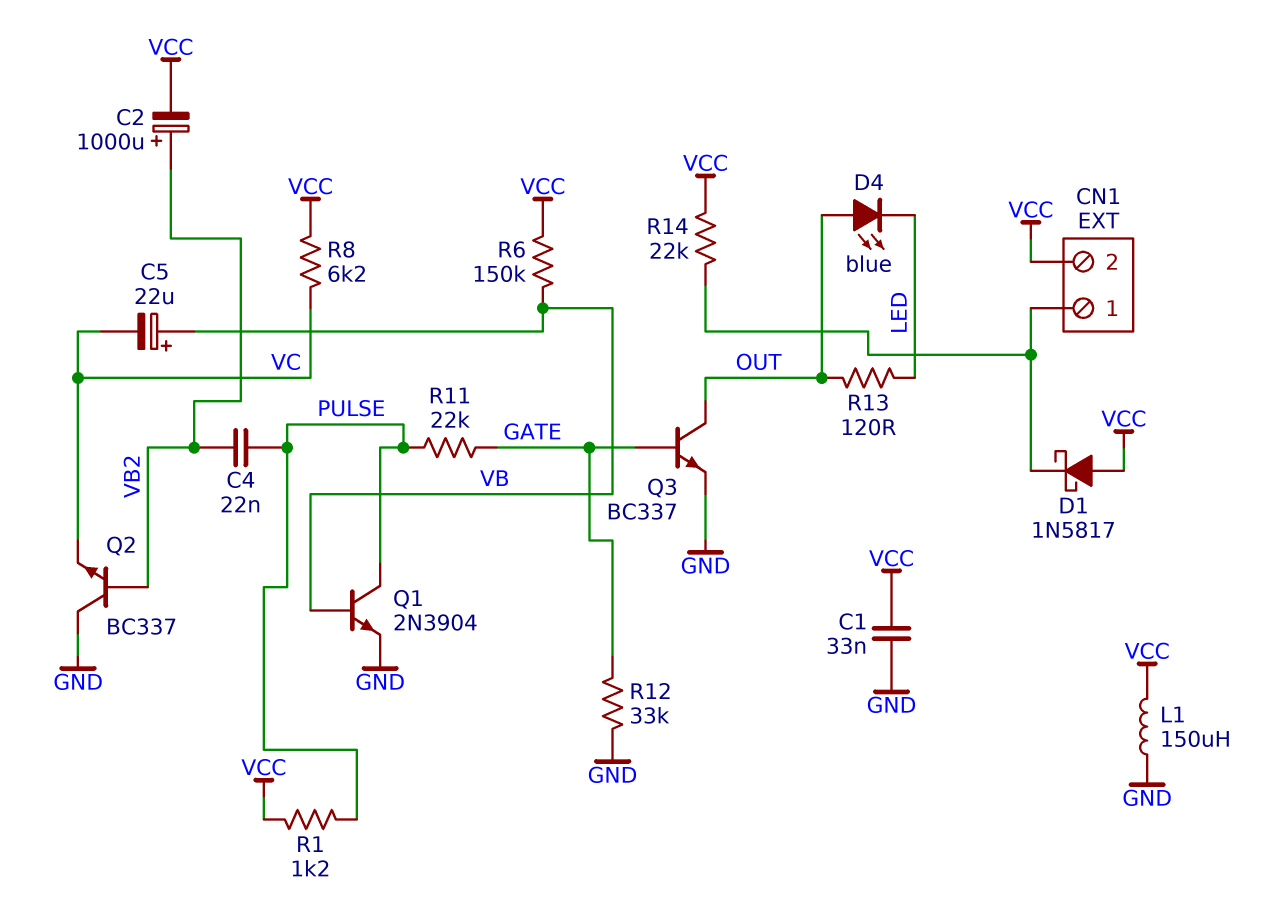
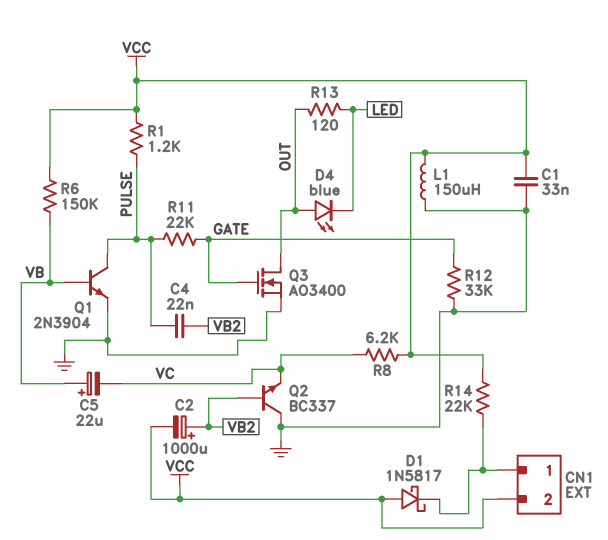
Q3: NPN BC337 (B GATE, C OUT, E GND) -> NMOS AO3400 (G GATE, D OUT, S GND)

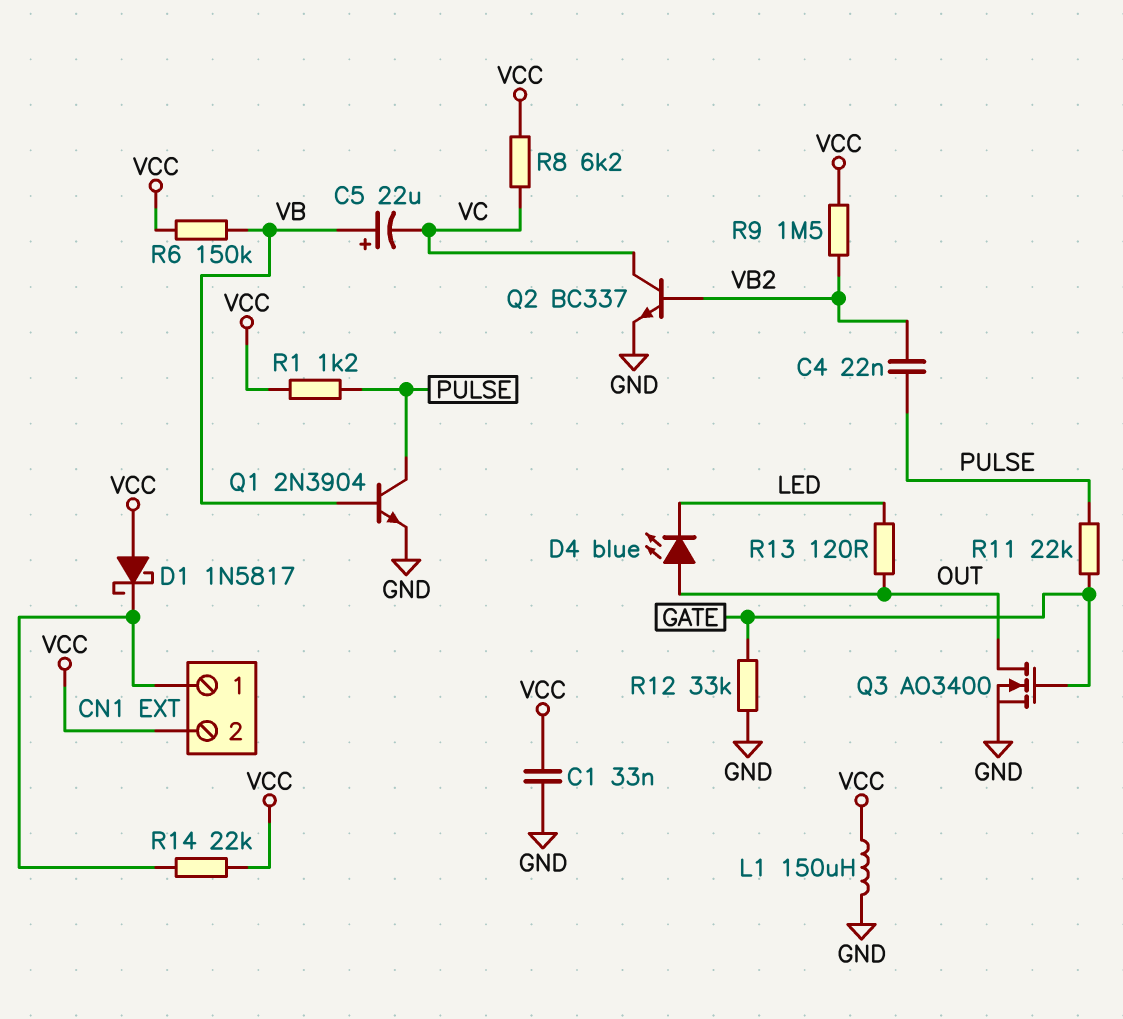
C2: 1000uF (plus VB2, minus VCC) -> none
Q2: NPN BC337 (B VB2, C GND, E VC) -> NPN BC337 (B VB2, C VC, E GND)
R9: none -> 1.5M (VB2, VCC)

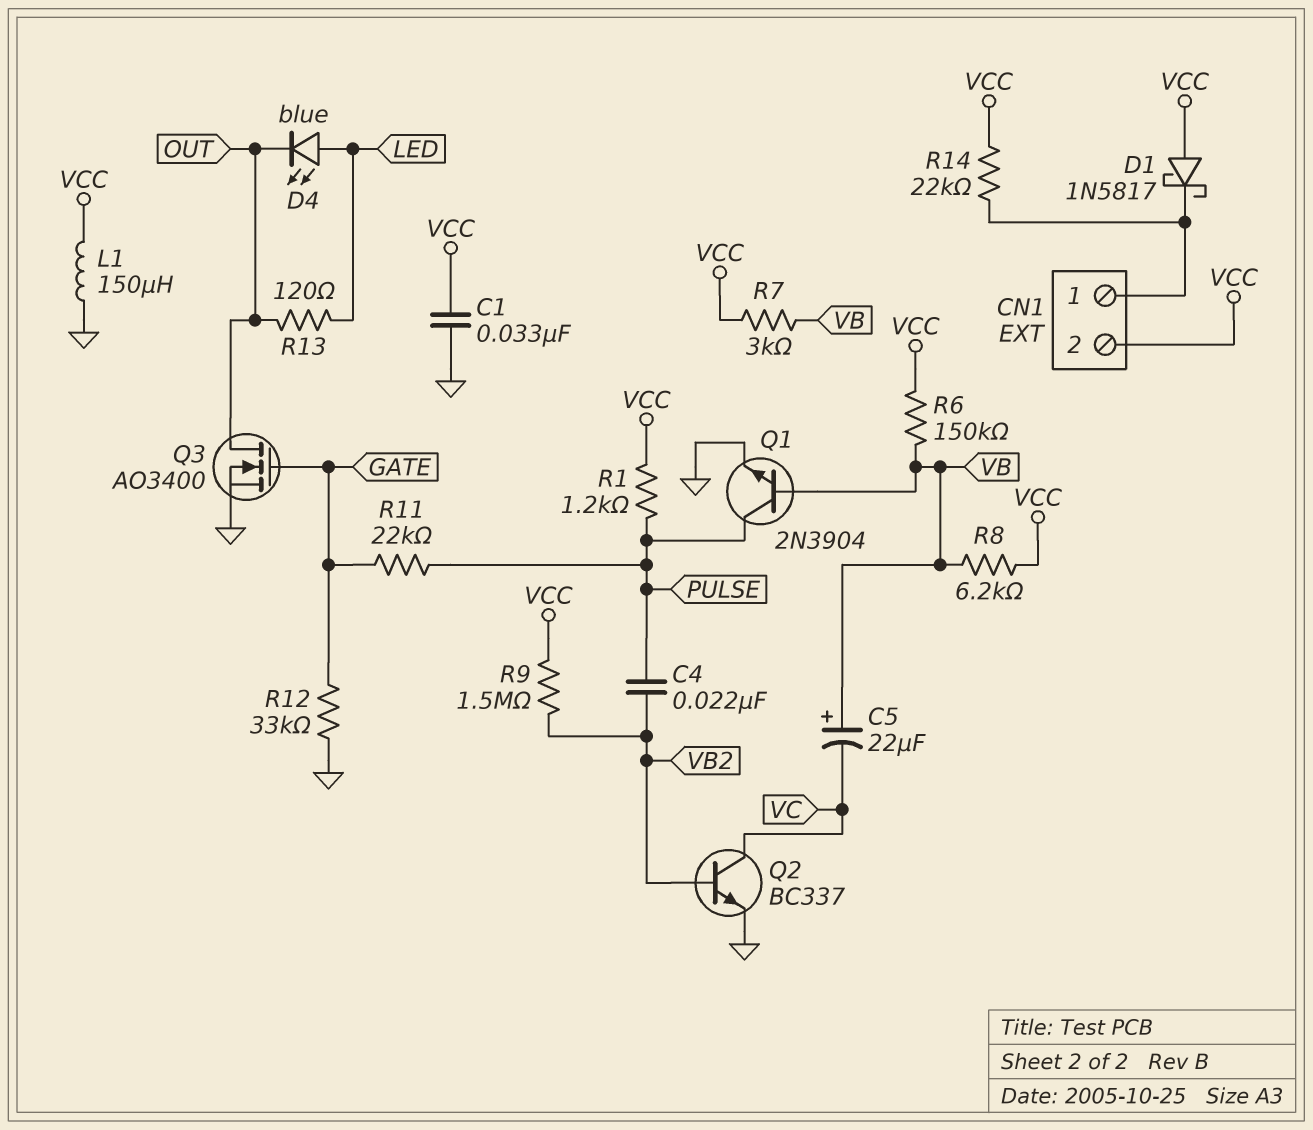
D4: LED blue (A OUT, K LED) -> LED blue (A LED, K OUT)
R7: none -> 3k (VB, VCC)
R8: 6.2k (VC, VCC) -> 6.2k (VB, VCC)

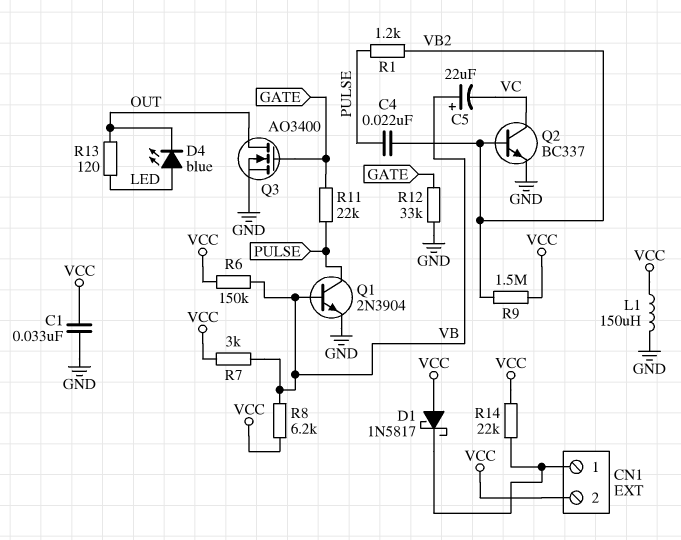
R1: 1.2k (PULSE, VCC) -> 1.2k (PULSE, VB2)

